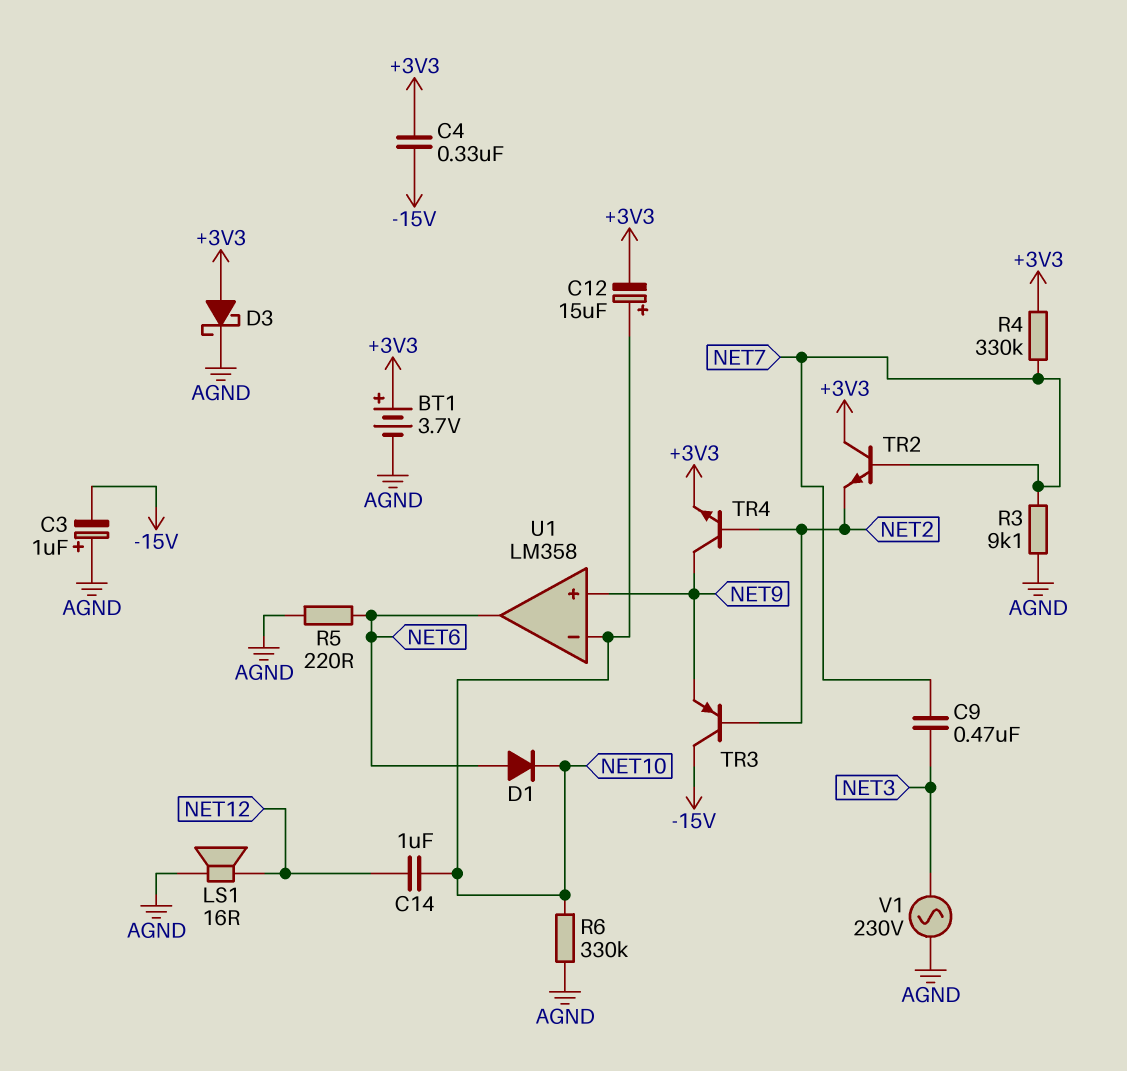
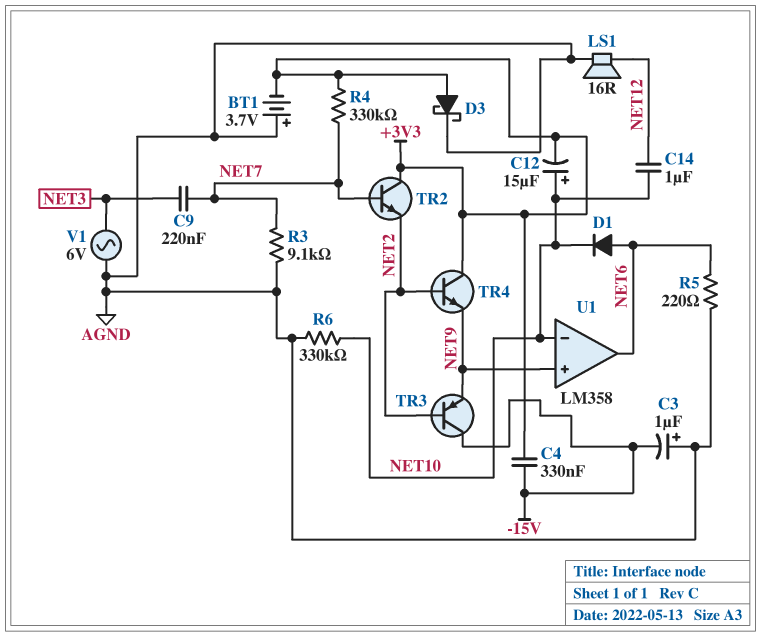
BT1: 3.7V (plus +3V3, minus AGND) -> 3.7V (plus AGND, minus +3V3)
C9: 470nF (NET3, NET7) -> 220nF (NET3, NET7)
TR4: NPN (B NET2, C NET9, E +3V3) -> NPN (B NET2, C +3V3, E NET9)
V1: AC 230V (AGND, NET3) -> AC 6V (AGND, NET3)

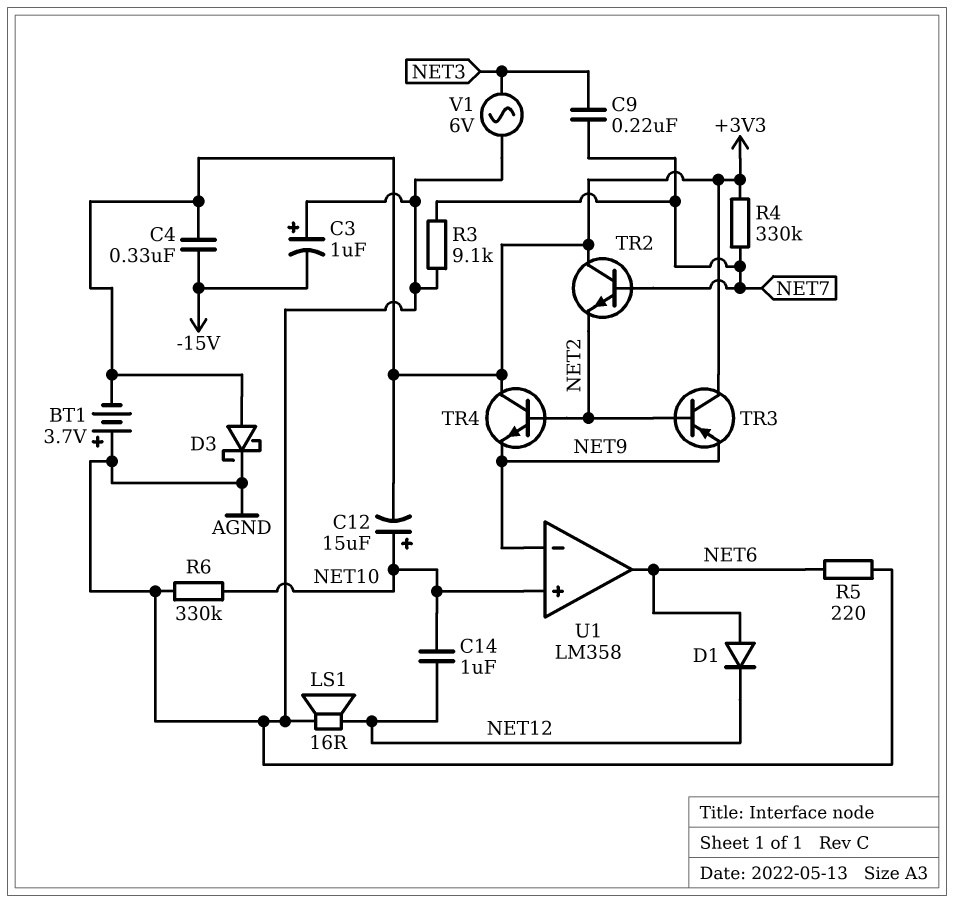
D1: diode (A NET6, K NET10) -> diode (A NET6, K NET12)
TR3: PNP (B NET2, C -15V, E NET9) -> PNP (B NET2, C +3V3, E NET9)
U1 pin in+: NET9 -> NET10
U1 pin in-: NET10 -> NET9

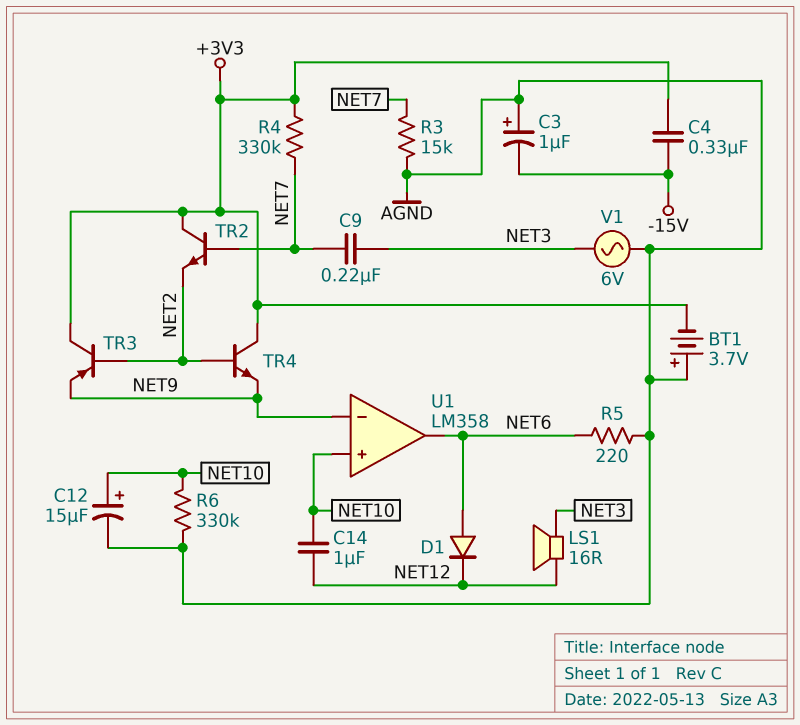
C12: 15uF (plus NET10, minus +3V3) -> 15uF (plus NET10, minus AGND)
D3: schottky (A +3V3, K AGND) -> none
LS1: speaker 16R (AGND, NET12) -> speaker 16R (NET3, NET12)
R3: 9.1k (AGND, NET7) -> 15k (AGND, NET7)

